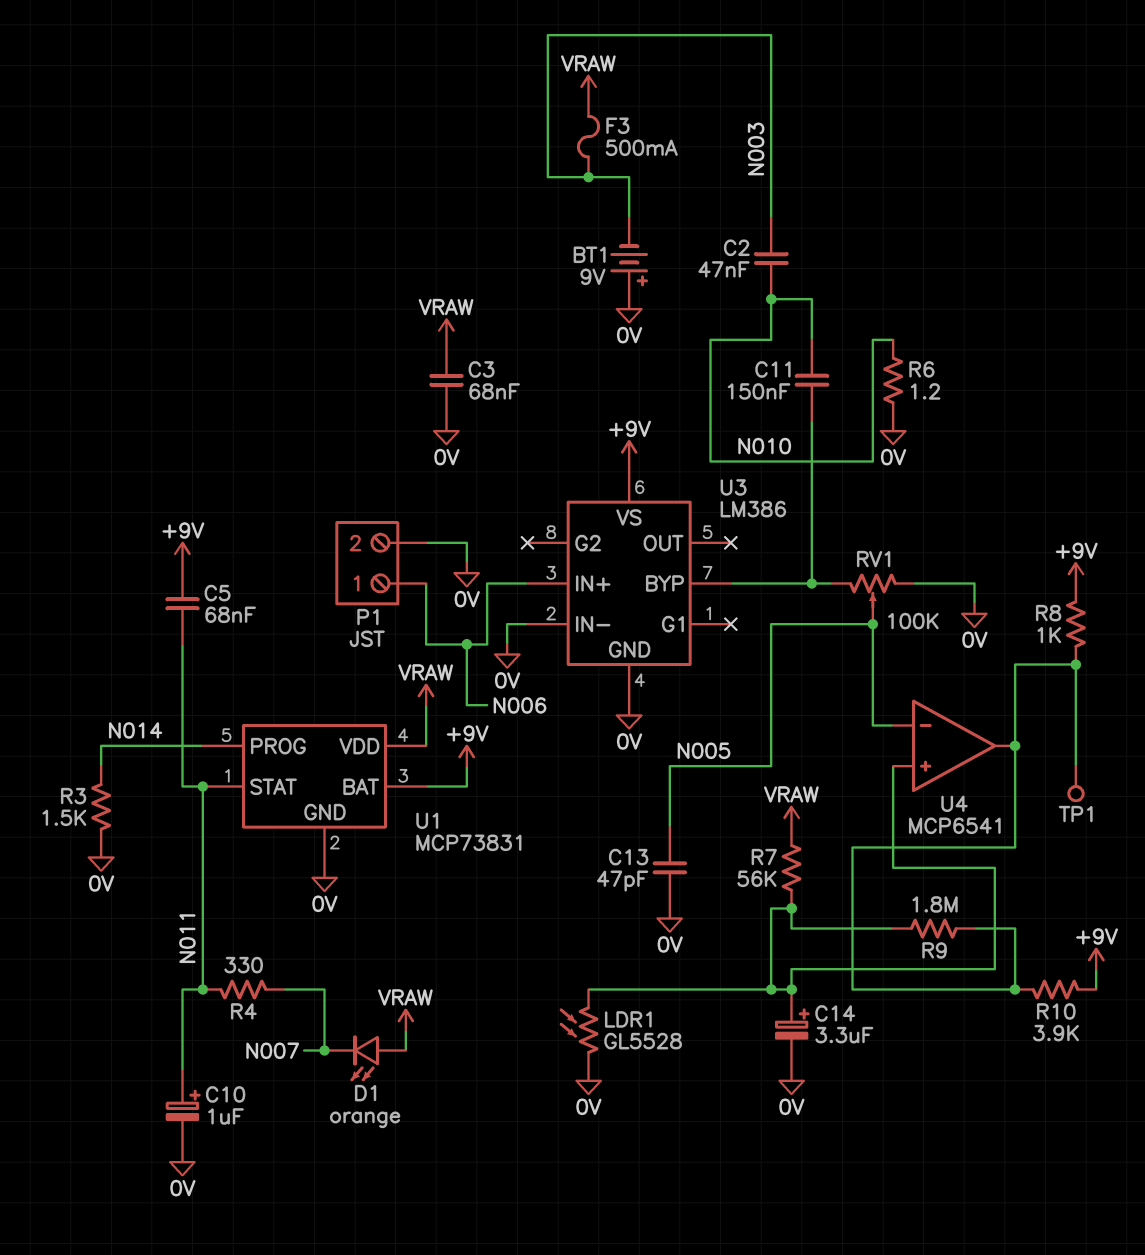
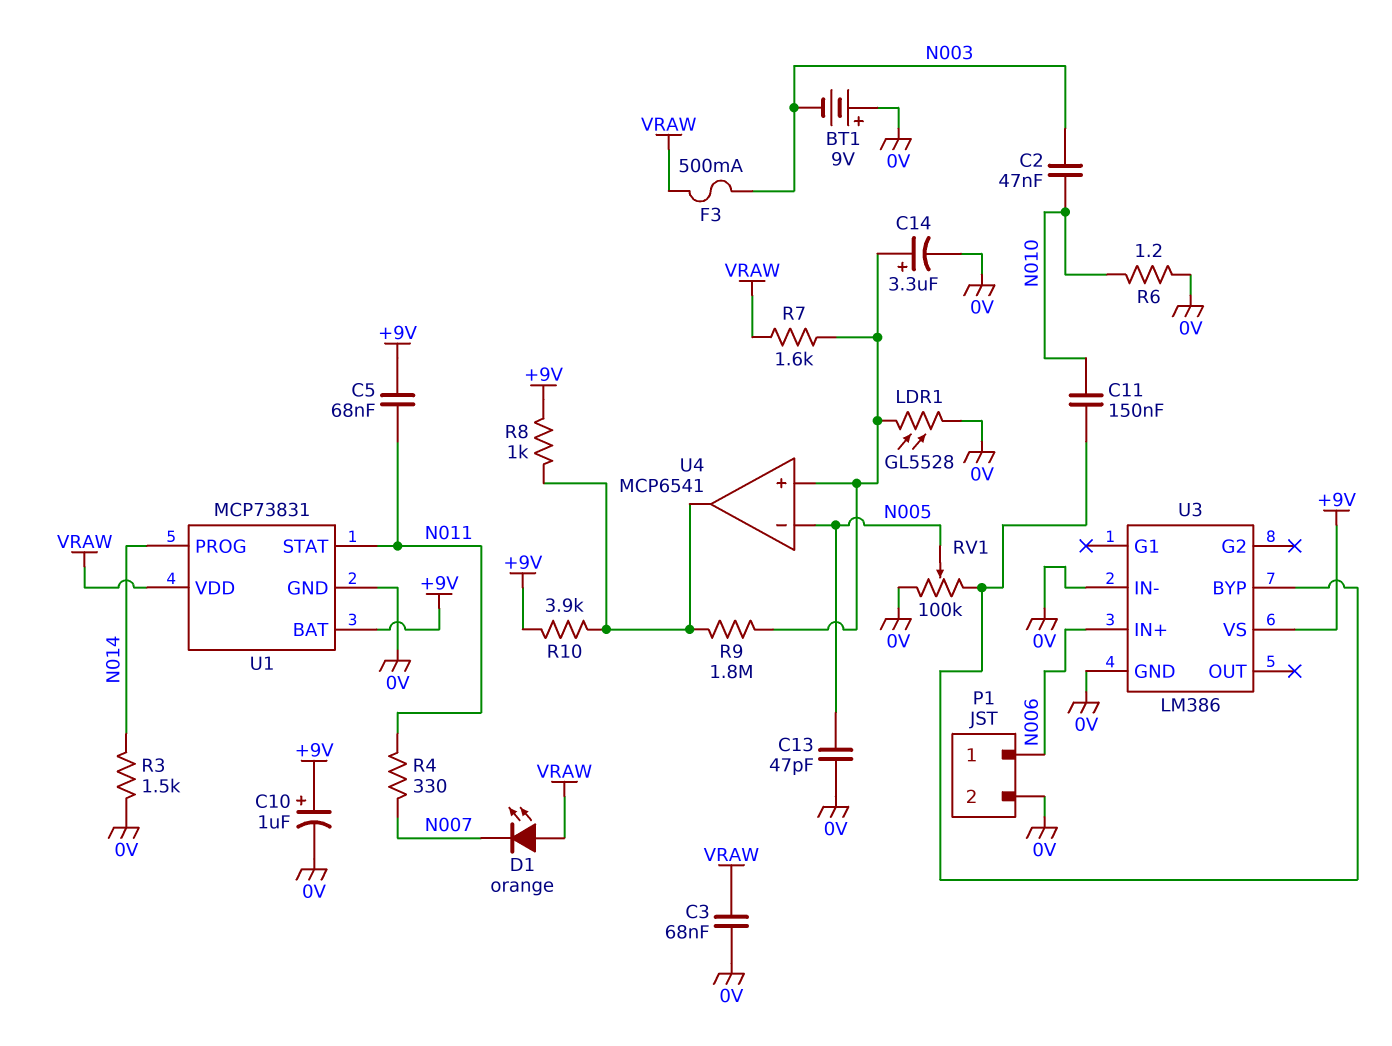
C10: 1uF (plus N011, minus 0V) -> 1uF (plus +9V, minus 0V)
R7: 56k (U4/in+, VRAW) -> 1.6k (U4/in+, VRAW)
TP1: test point (U4/out) -> none

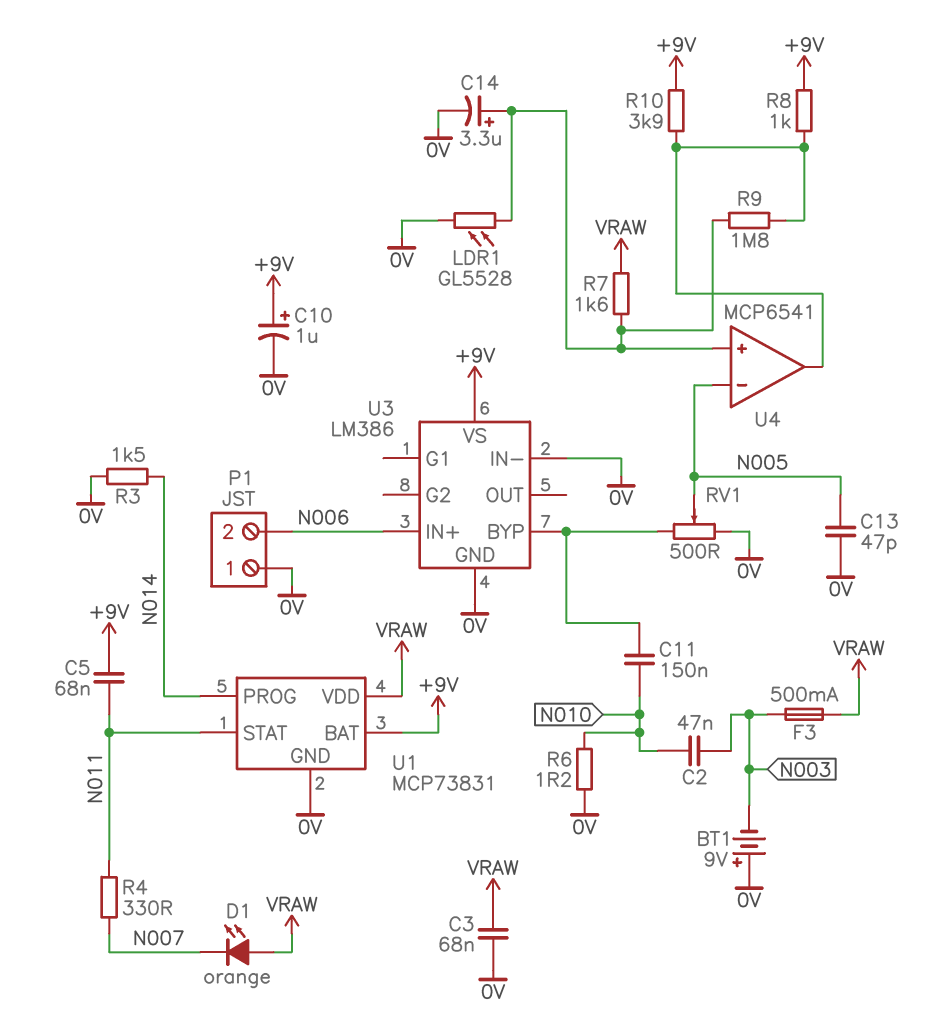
P1 pin 1: N006 -> 0V
P1 pin 2: 0V -> N006
RV1: 100k (0V, U3/BYP, wiper N005) -> 500 (0V, U3/BYP, wiper N005)

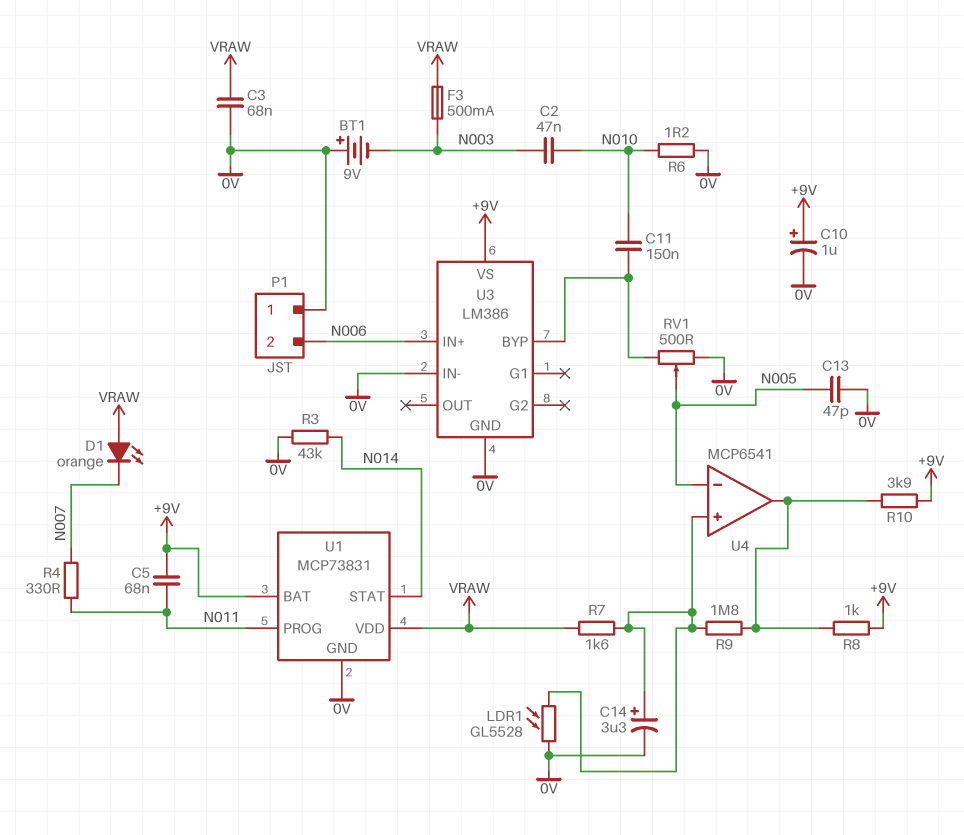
R3: 1.5k (0V, N014) -> 43k (0V, N014)
U1 pin PROG: N014 -> N011
U1 pin STAT: N011 -> N014

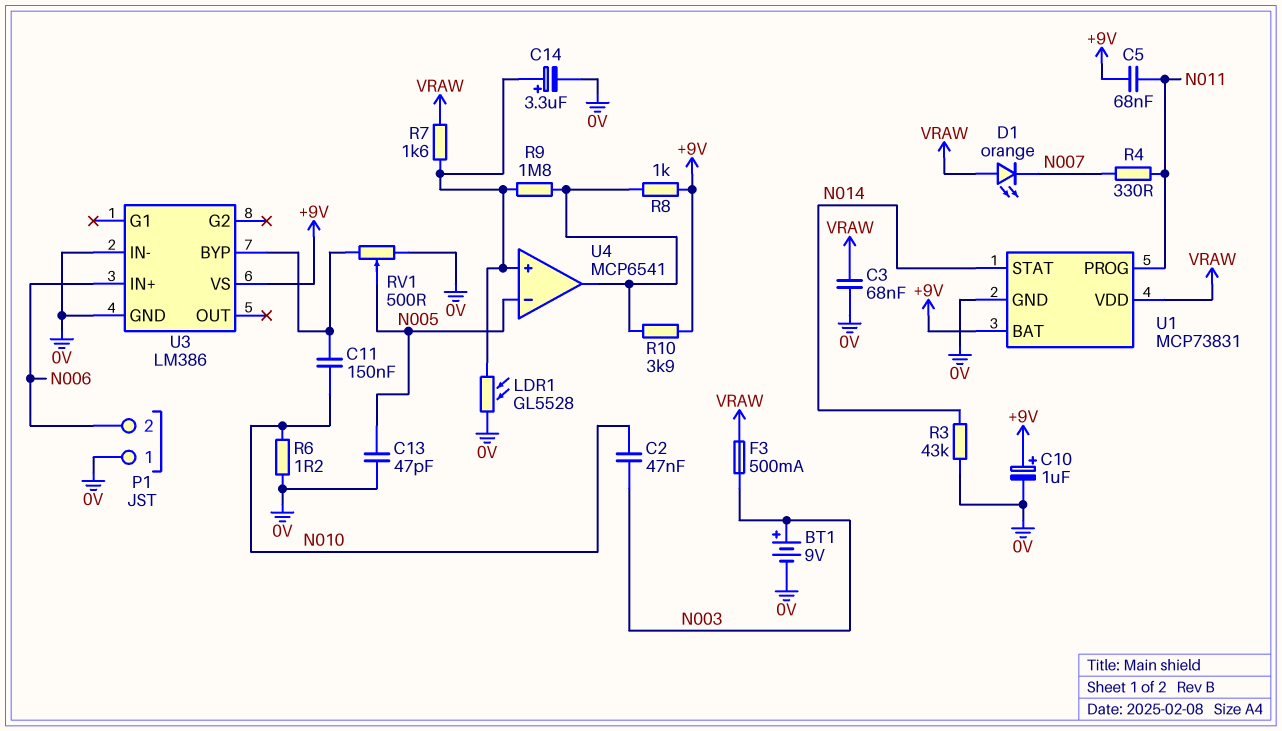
BT1: 9V (plus 0V, minus N003) -> 9V (plus N003, minus 0V)

